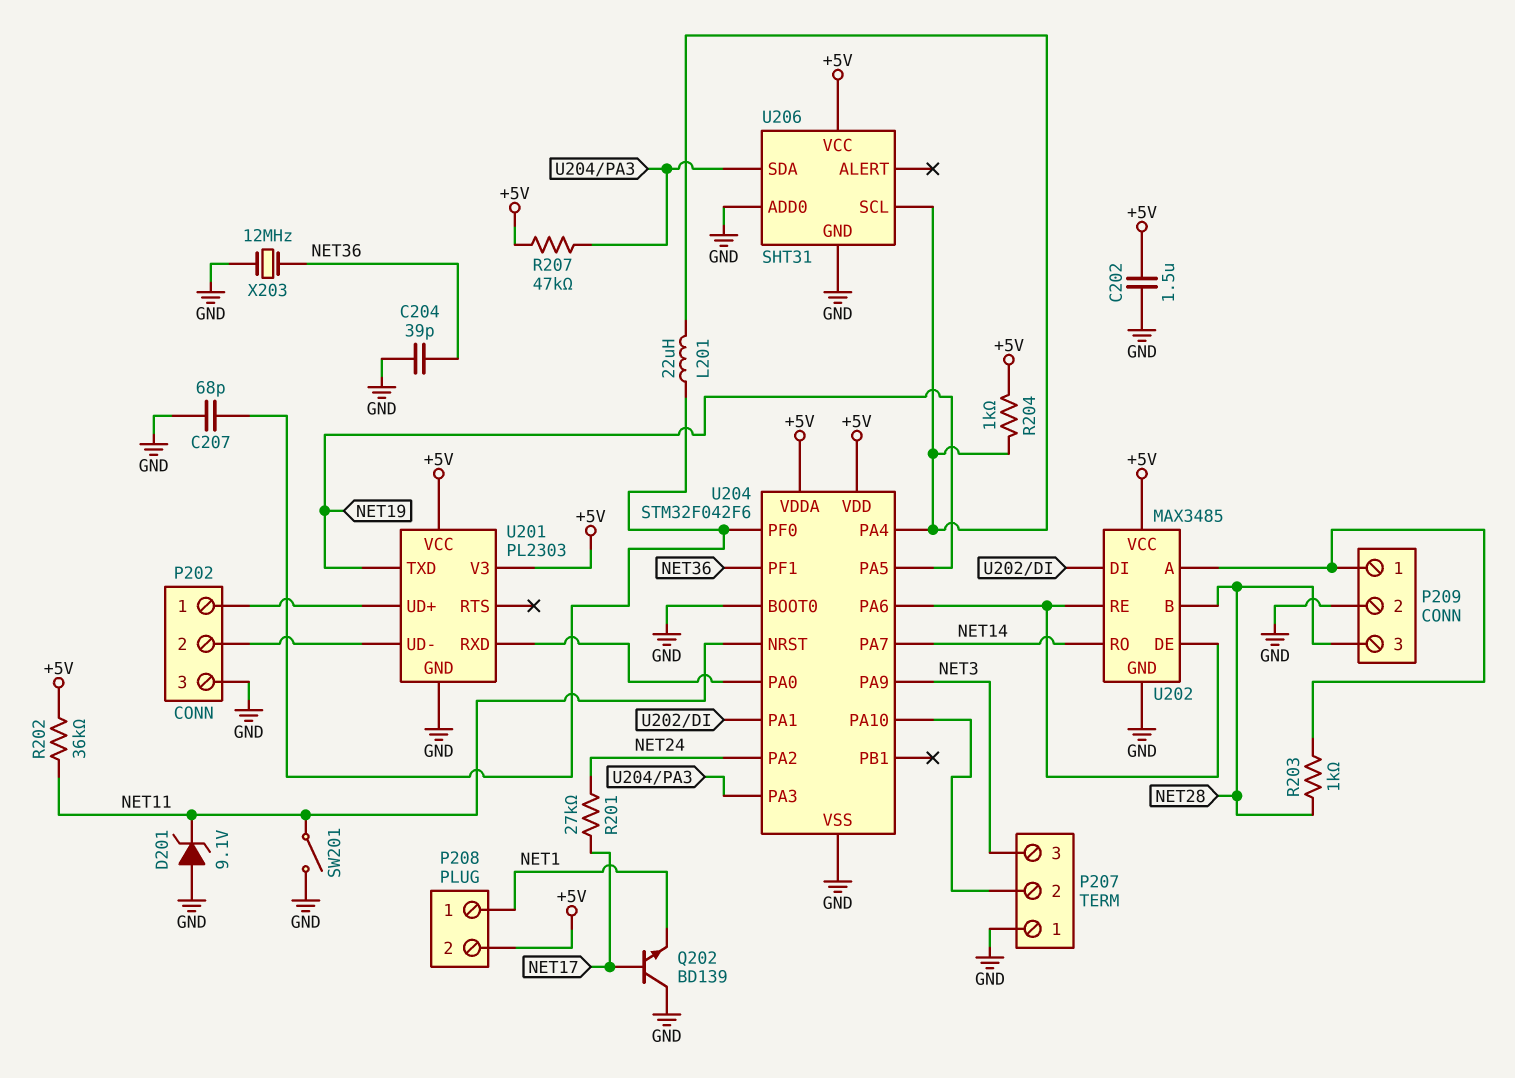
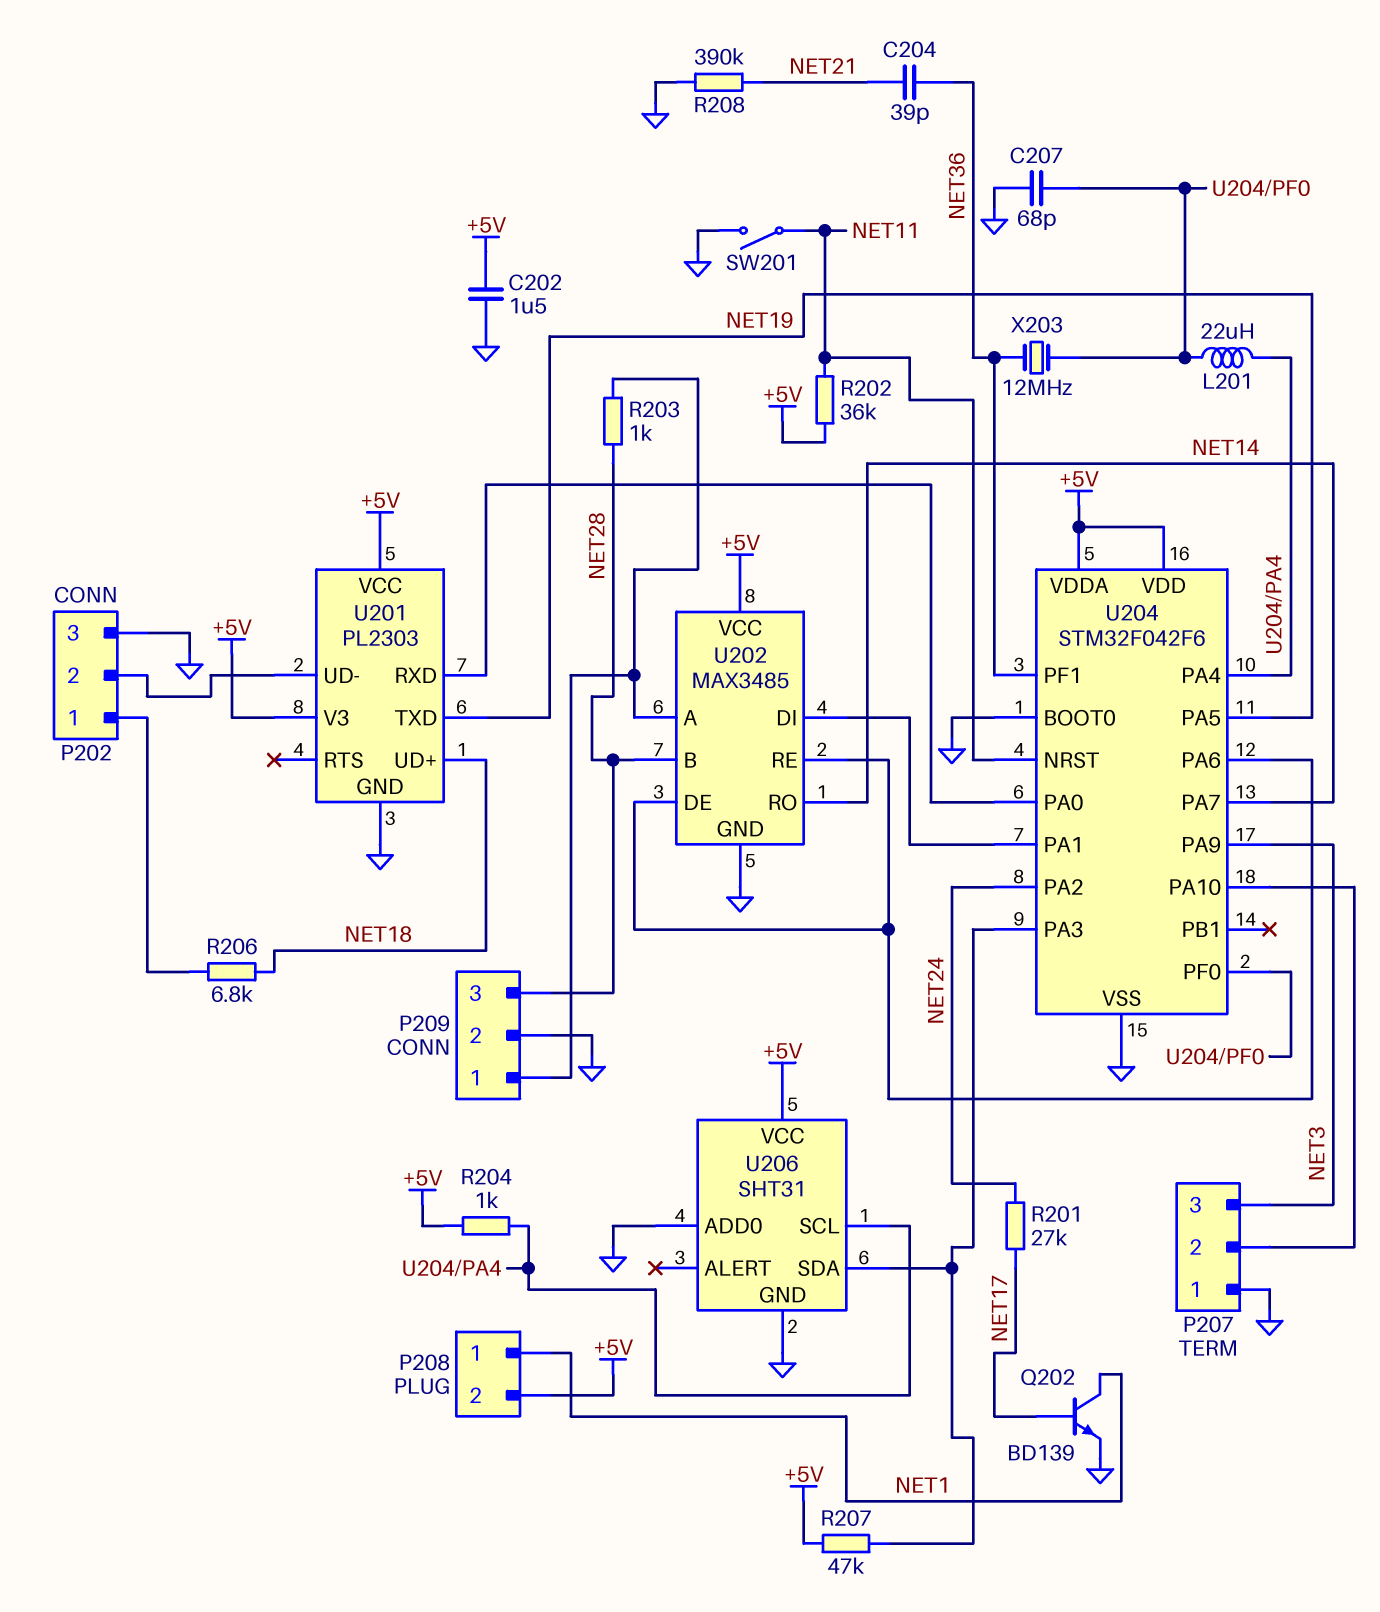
C204: 39pF (GND, NET36) -> 39pF (NET21, NET36)
D201: zener 9.1V (A GND, K NET11) -> none
Q202: NPN BD139 (B NET17, C GND, E NET1) -> NPN BD139 (B NET17, C NET1, E GND)
R206: none -> 6.8k (NET18, P202/1)
R208: none -> 390k (GND, NET21)
U201 pin UD+: P202/1 -> NET18
X203: 12MHz (GND, NET36) -> 12MHz (NET36, U204/PF0)

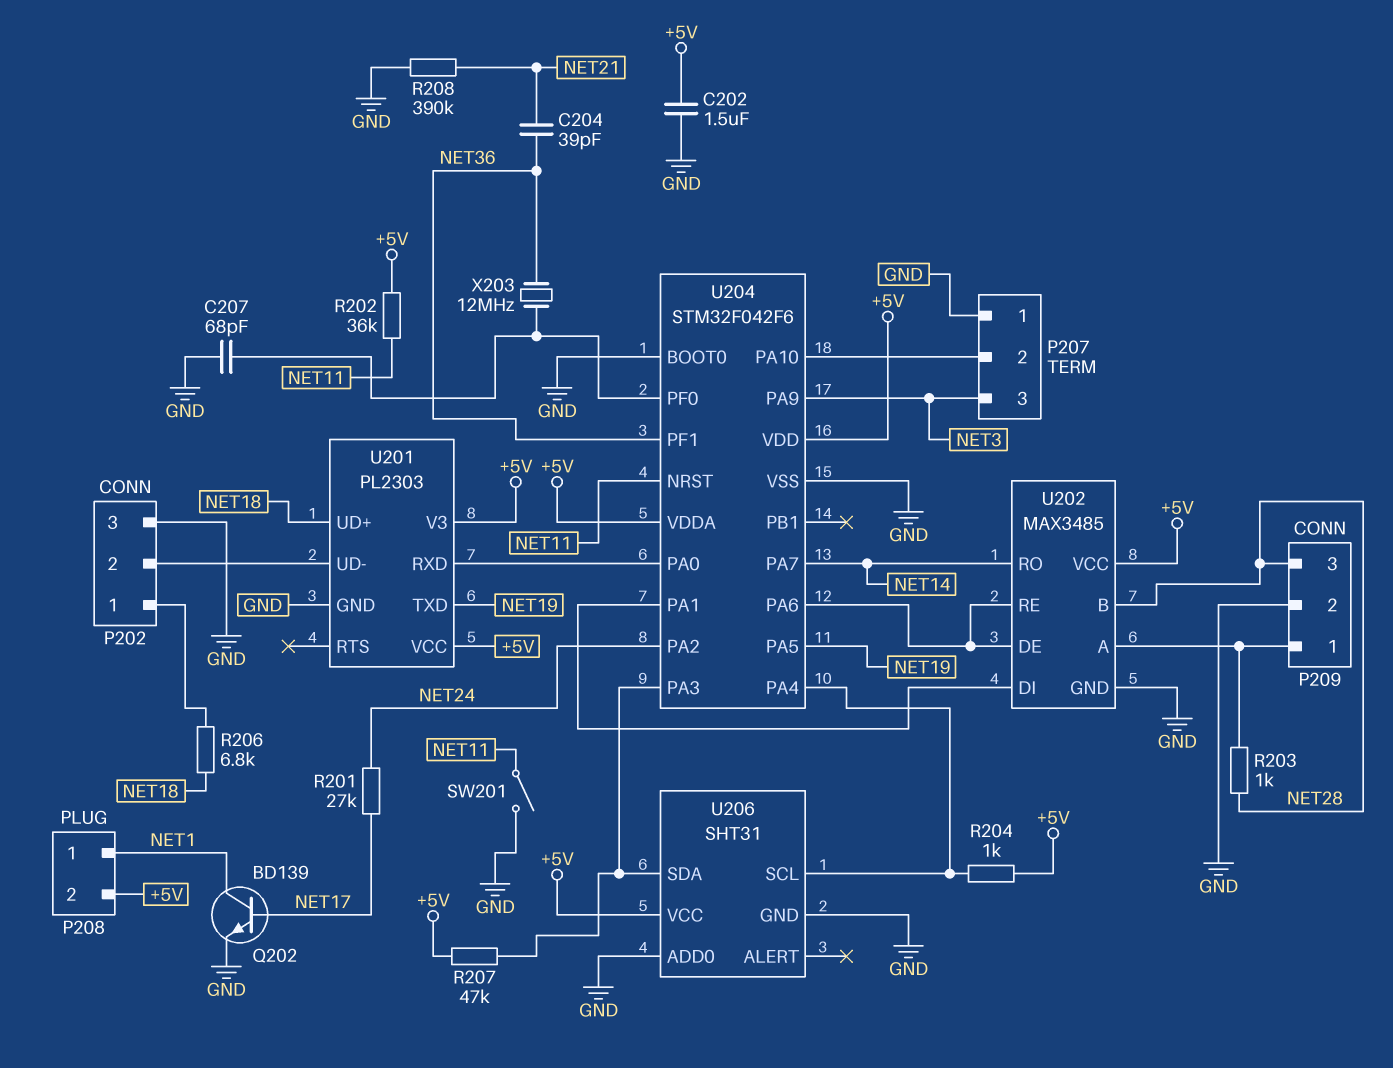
L201: 22uH (U204/PA4, U204/PF0) -> none

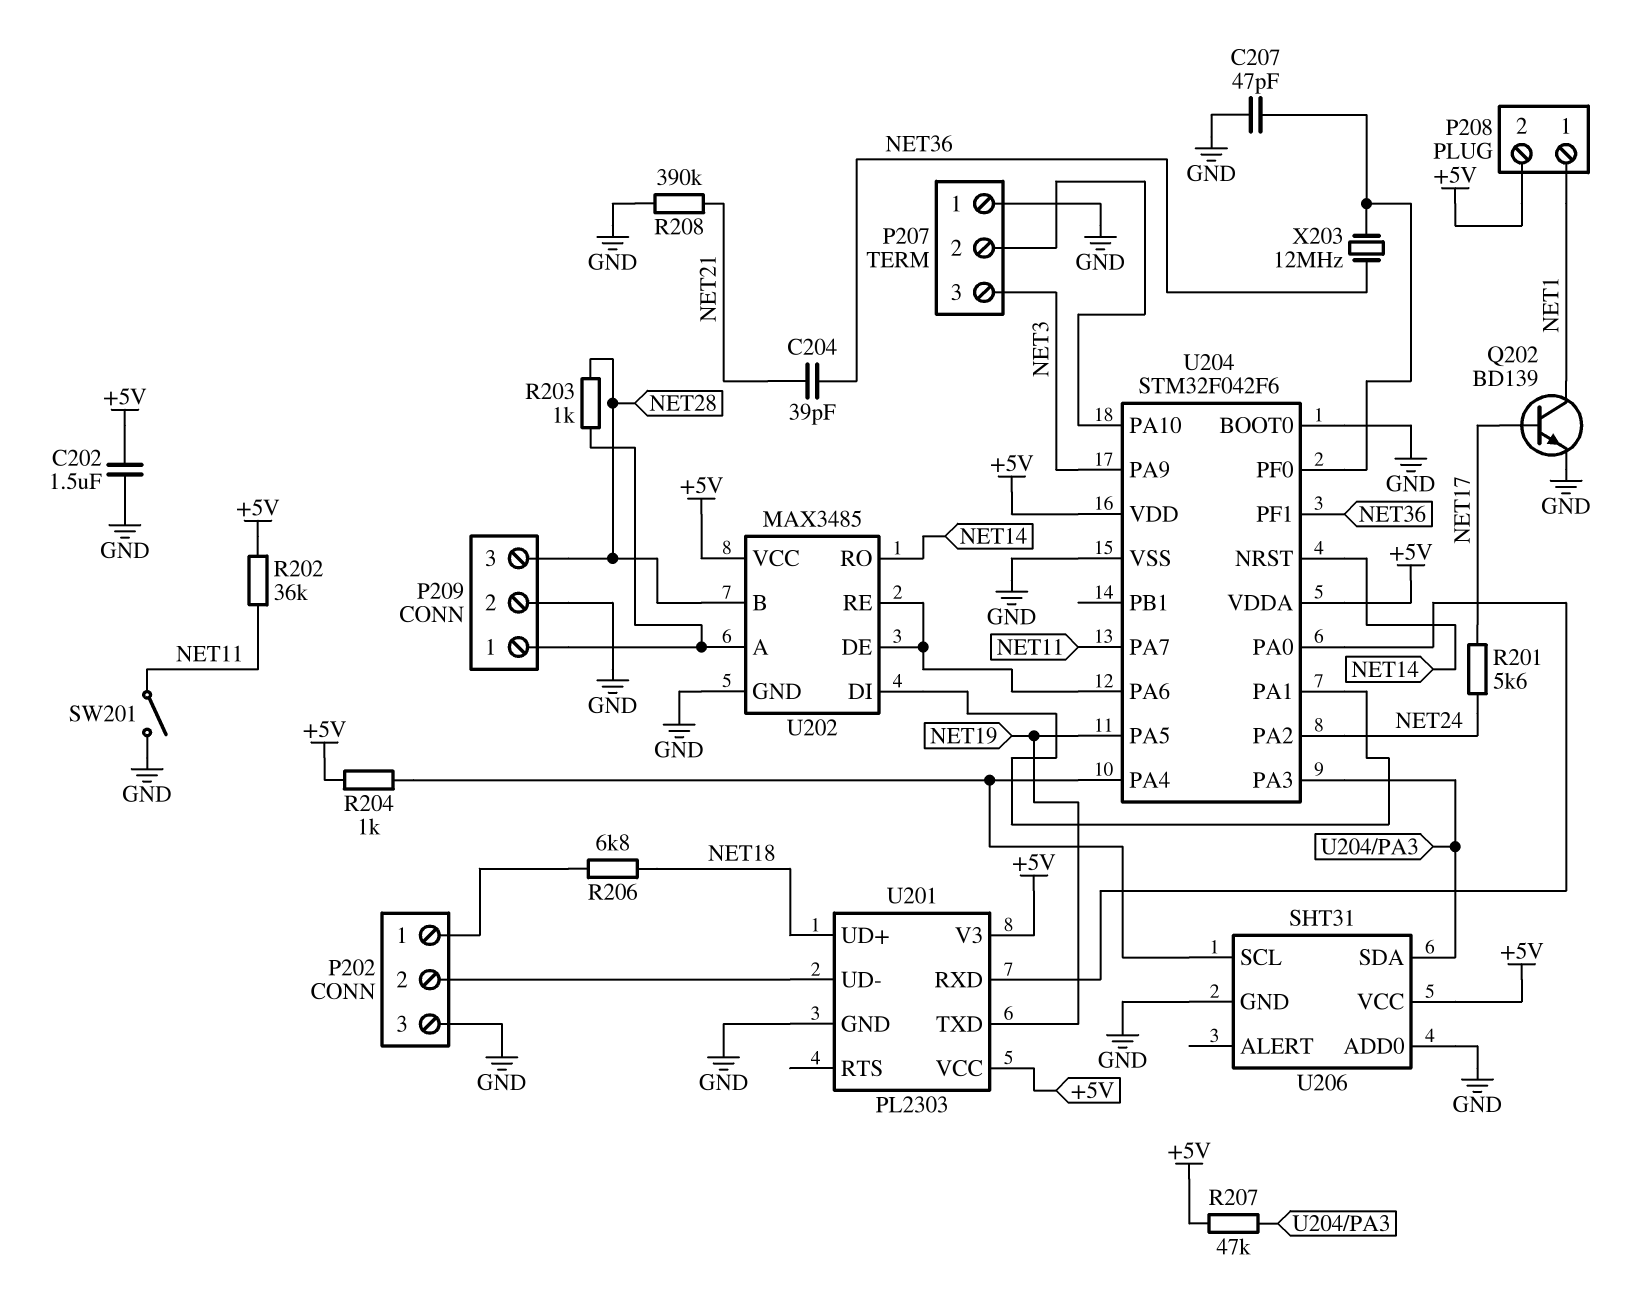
C207: 68pF (GND, U204/PF0) -> 47pF (GND, U204/PF0)
R201: 27k (NET17, NET24) -> 5.6k (NET17, NET24)
U204 pin NRST: NET11 -> NET14
U204 pin PA7: NET14 -> NET11

